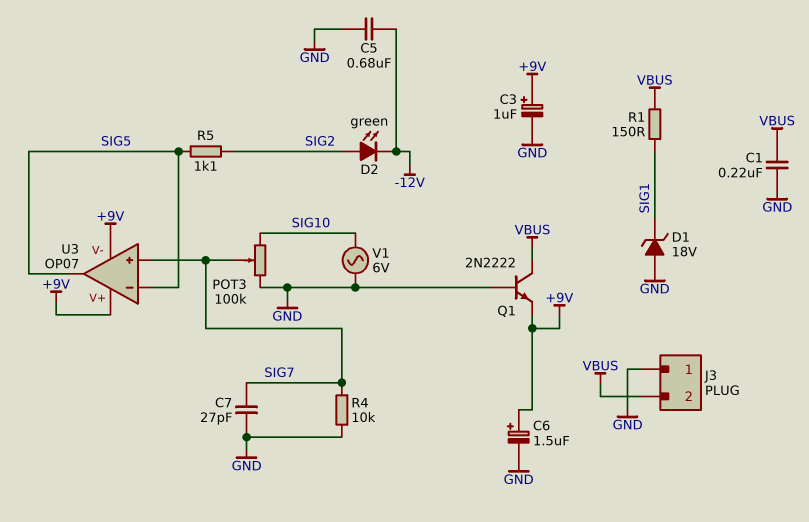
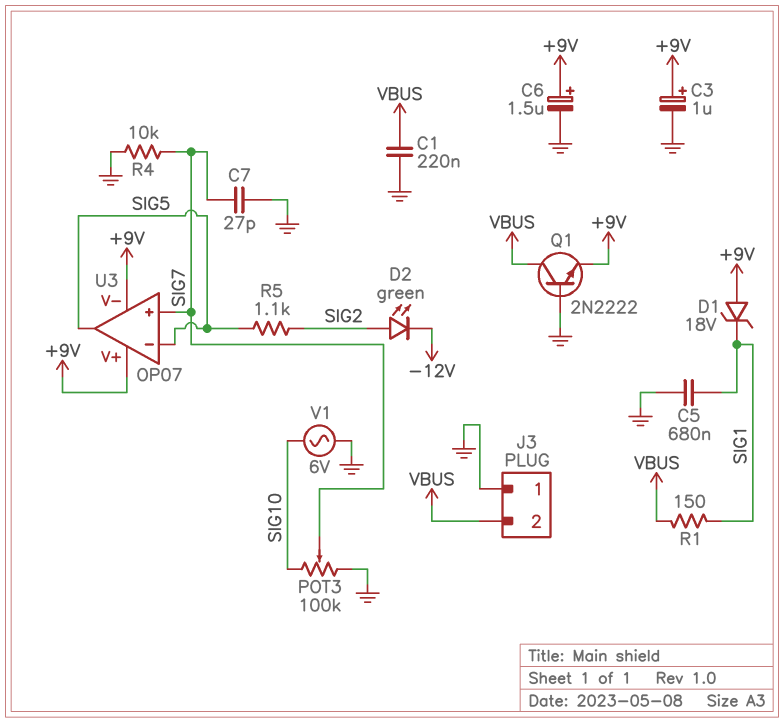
C5: 680nF (-12V, GND) -> 680nF (GND, SIG1)
D1: zener 18V (A GND, K SIG1) -> zener 18V (A +9V, K SIG1)

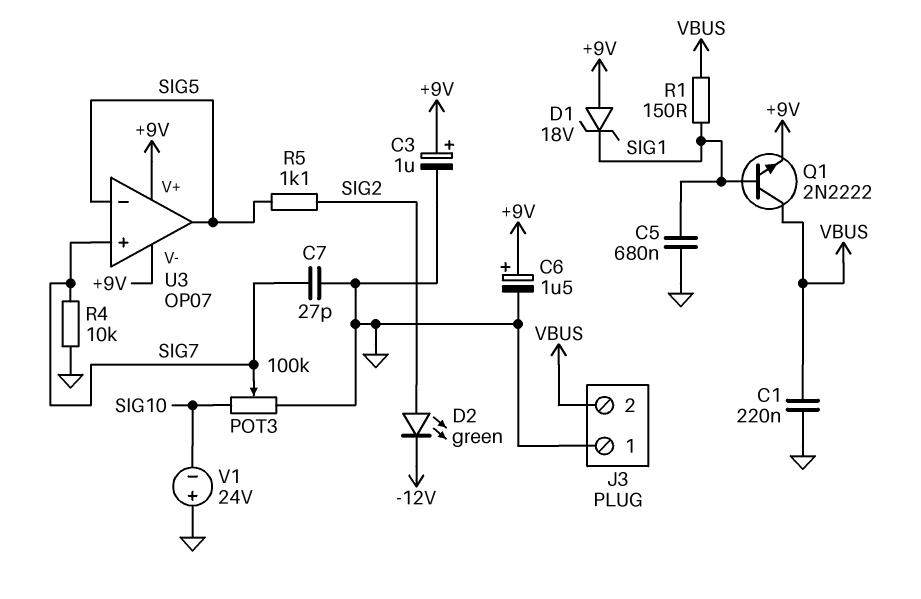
Q1: NPN 2N2222 (B GND, C VBUS, E +9V) -> NPN 2N2222 (B SIG1, C VBUS, E +9V)
V1: AC 6V (GND, SIG10) -> 24V (plus GND, minus SIG10)

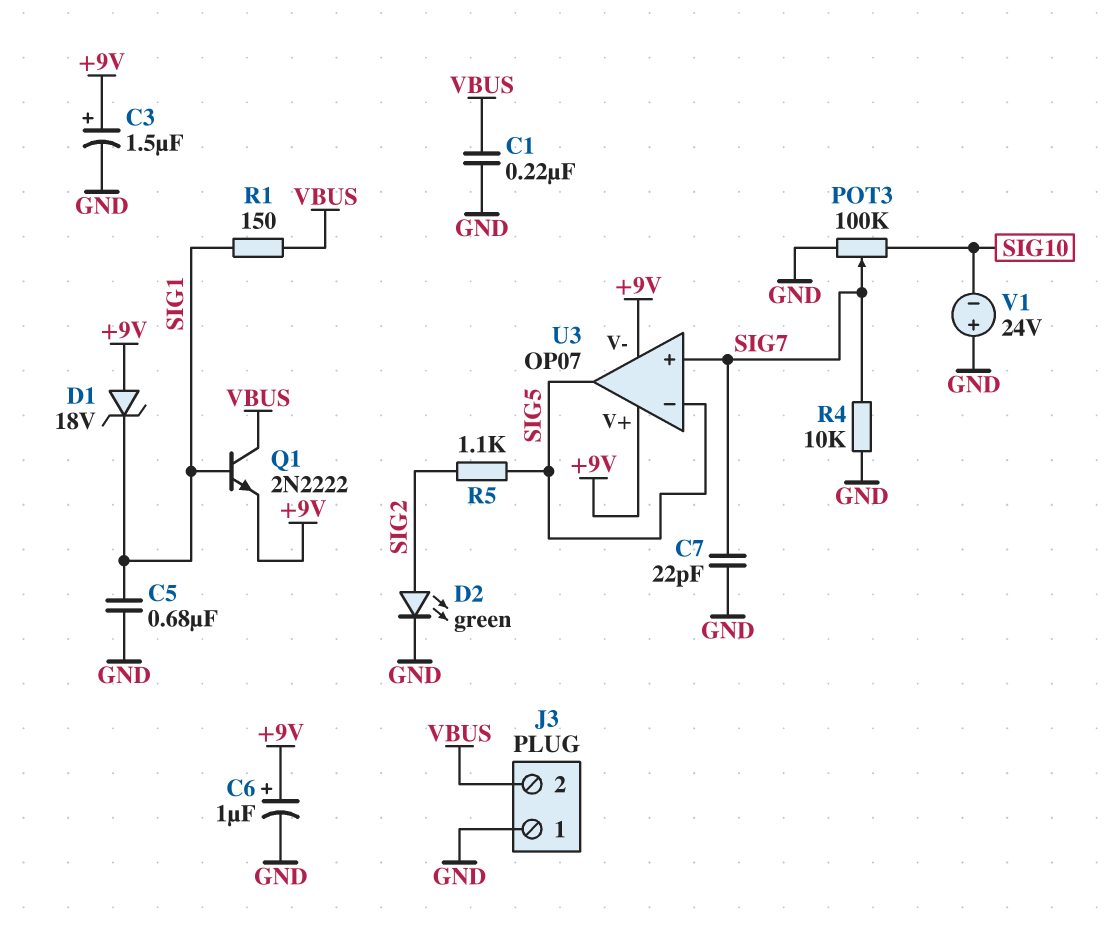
C3: 1uF (plus +9V, minus GND) -> 1.5uF (plus +9V, minus GND)
C6: 1.5uF (plus +9V, minus GND) -> 1uF (plus +9V, minus GND)
C7: 27pF (GND, SIG7) -> 22pF (GND, SIG7)
D2: LED green (A SIG2, K -12V) -> LED green (A SIG2, K GND)

